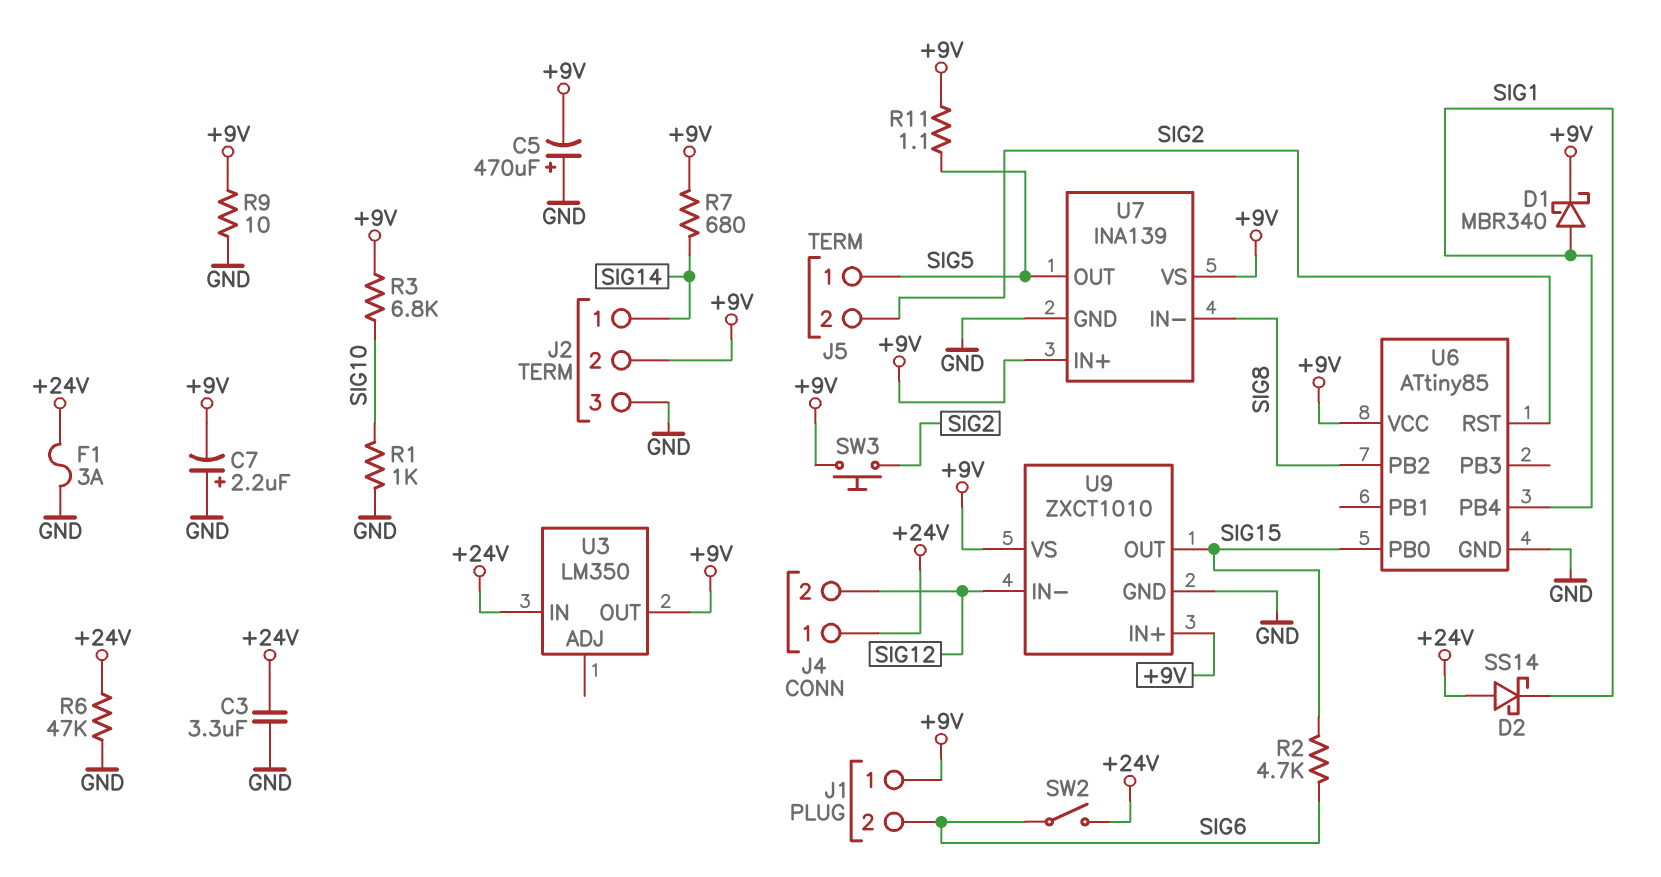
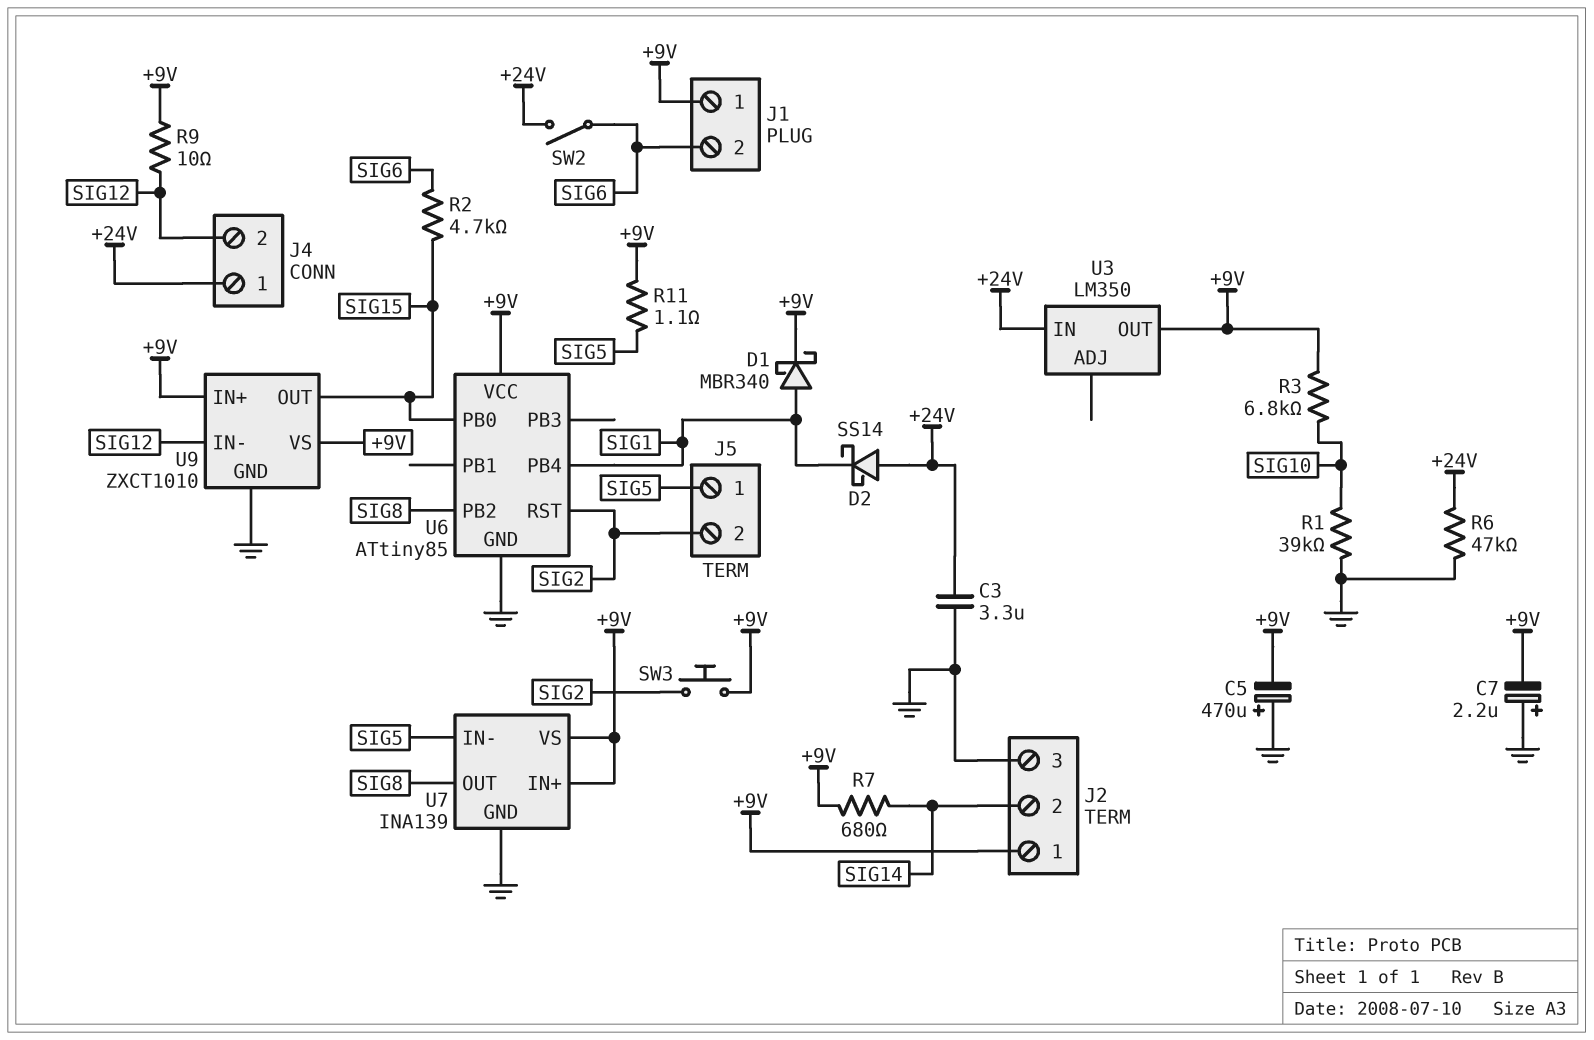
F1: 3A (+24V, GND) -> none
J2 pin 1: SIG14 -> +9V
J2 pin 2: +9V -> SIG14
R1: 1k (GND, SIG10) -> 39k (GND, SIG10)
R9: 10 (+9V, GND) -> 10 (+9V, SIG12)
U7 pin IN-: SIG8 -> SIG5
U7 pin OUT: SIG5 -> SIG8

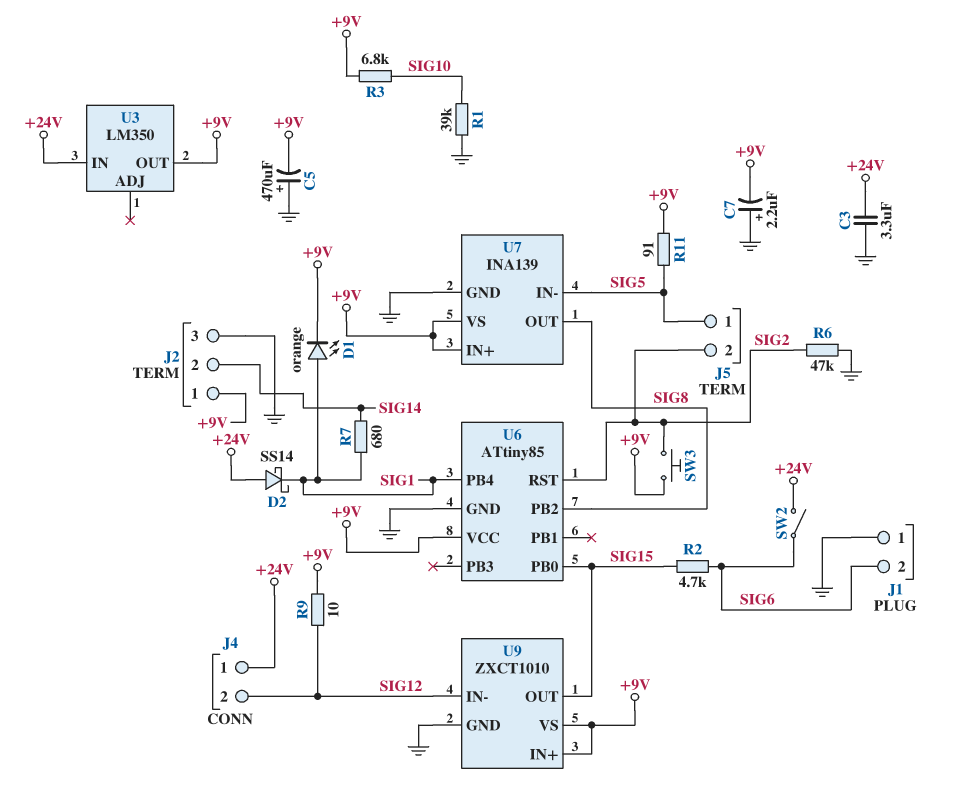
D1: schottky MBR340 (A SIG1, K +9V) -> LED orange (A SIG1, K +9V)
J1 pin 1: +9V -> GND
R6: 47k (+24V, GND) -> 47k (GND, SIG2)
R7: 680 (+9V, SIG14) -> 680 (SIG1, SIG14)
R11: 1.1 (+9V, SIG5) -> 91 (+9V, SIG5)

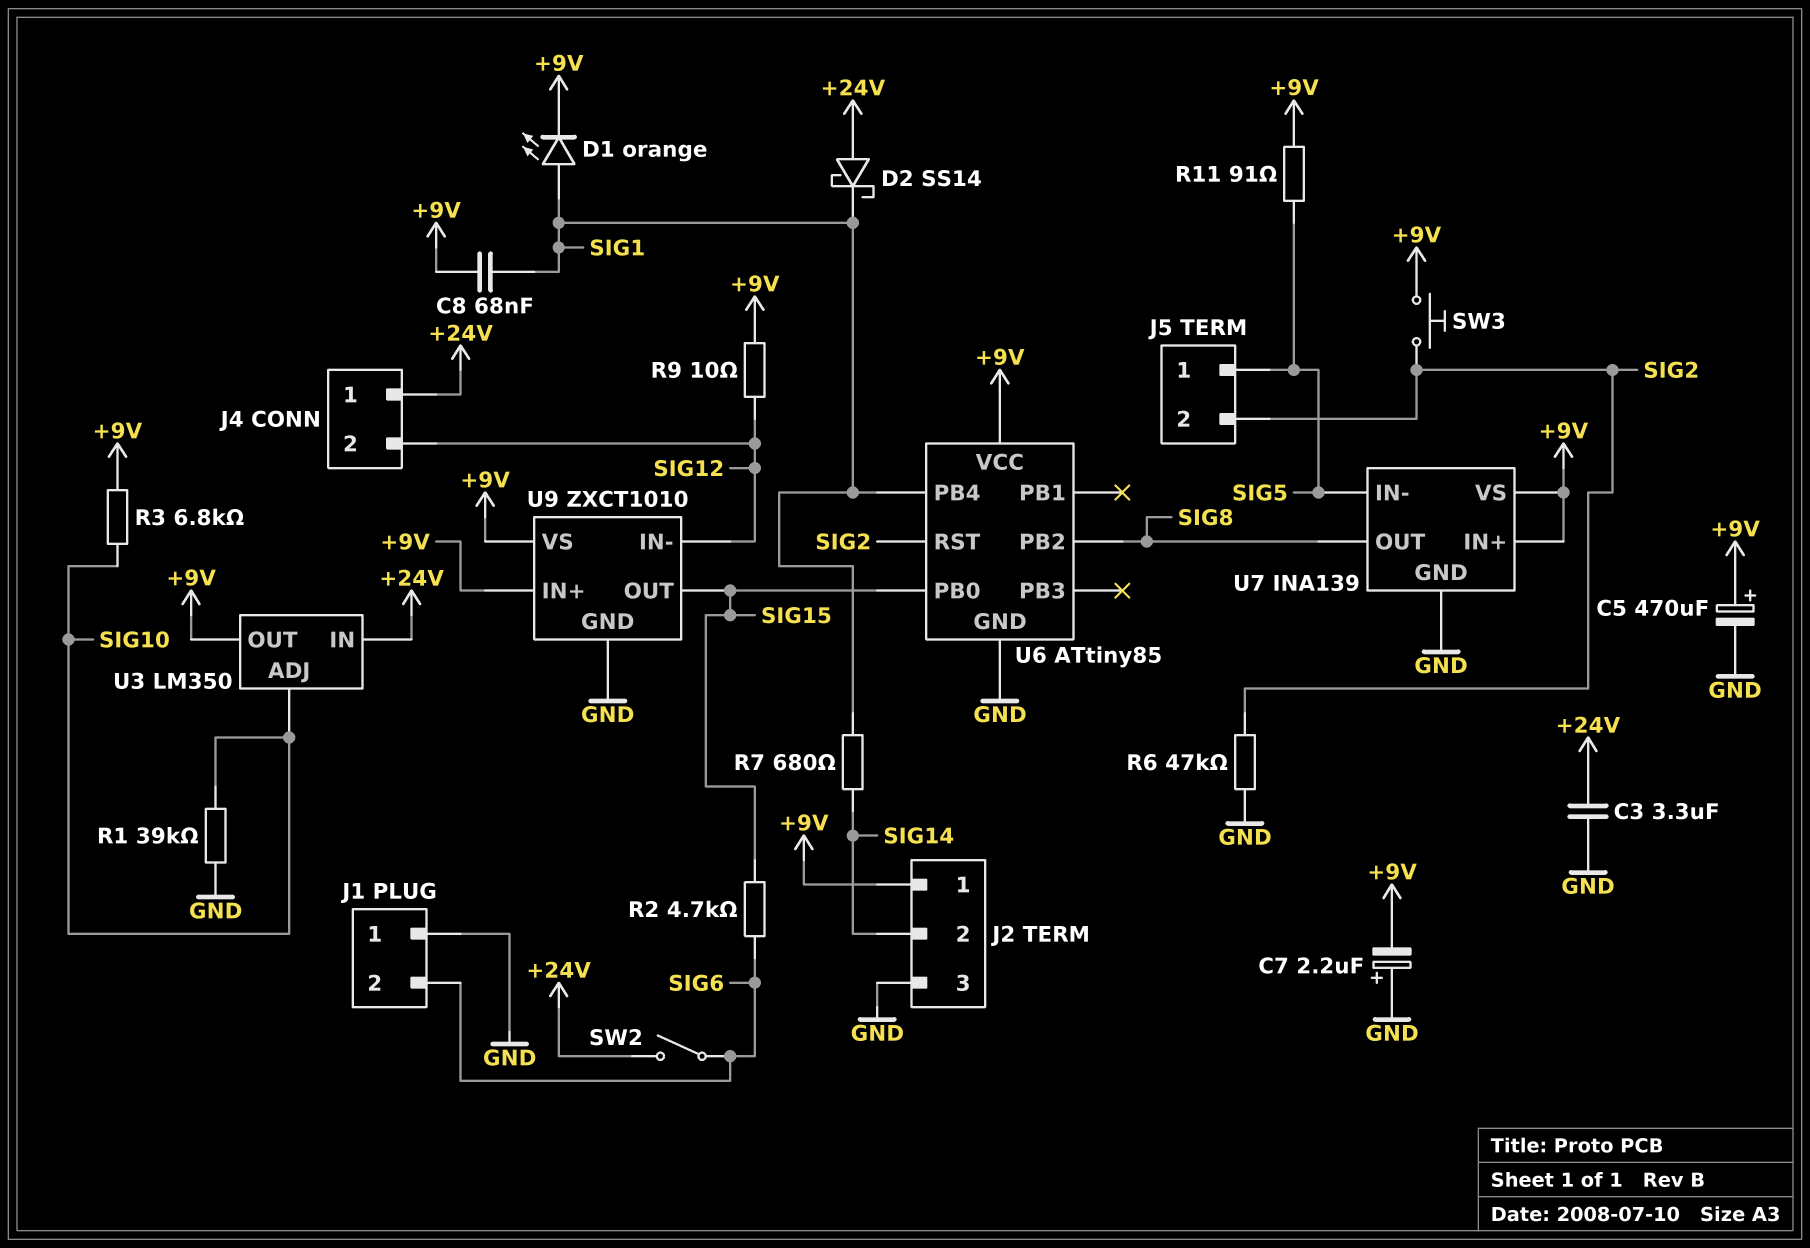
C5: 470uF (plus GND, minus +9V) -> 470uF (plus +9V, minus GND)
C8: none -> 68nF (+9V, SIG1)
U3 pin ADJ: none -> SIG10

